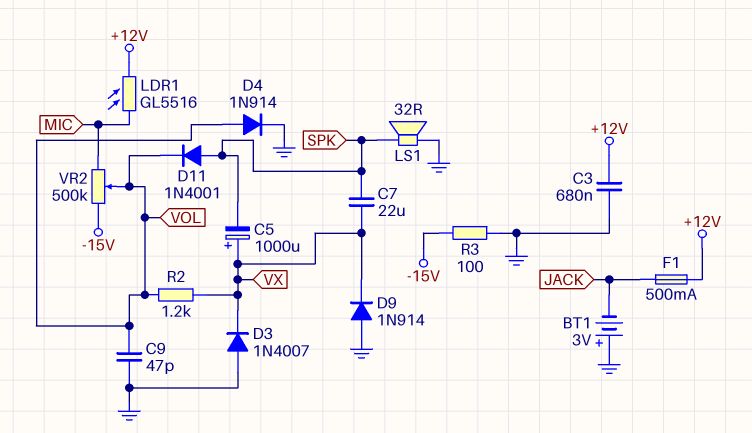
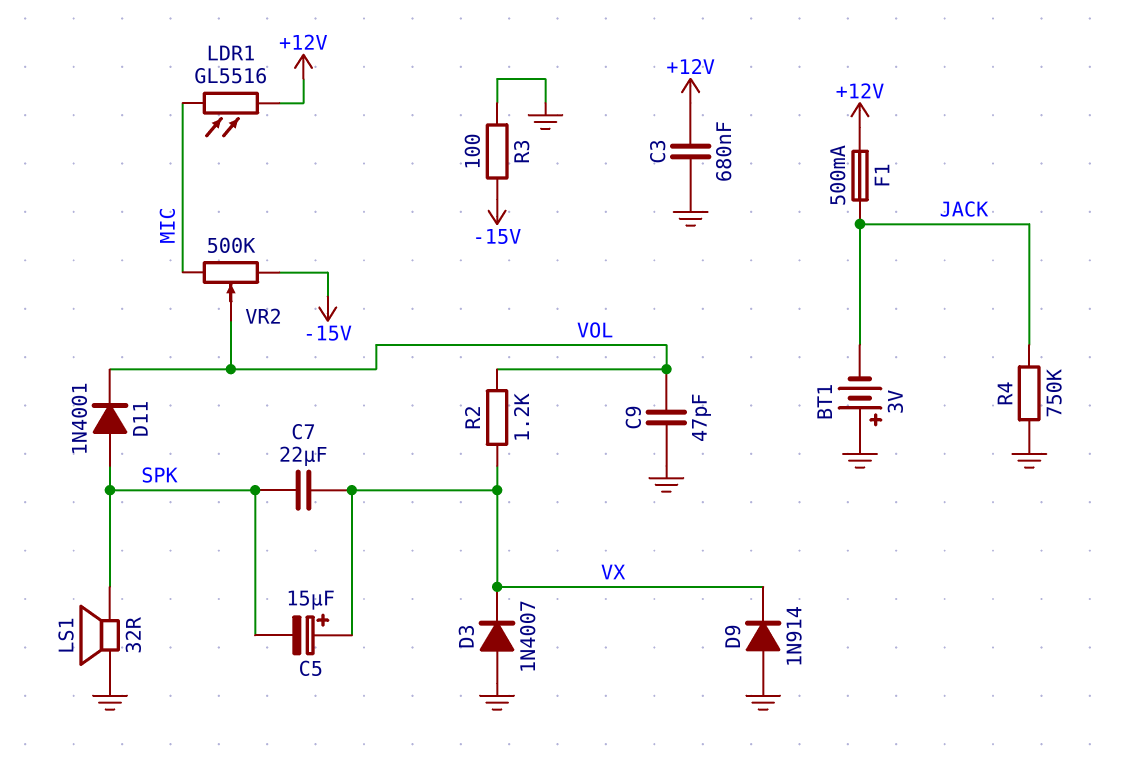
C5: 1000uF (plus VX, minus SPK) -> 15uF (plus VX, minus SPK)
D4: diode 1N914 (A VOL, K GND) -> none
R4: none -> 750k (GND, JACK)

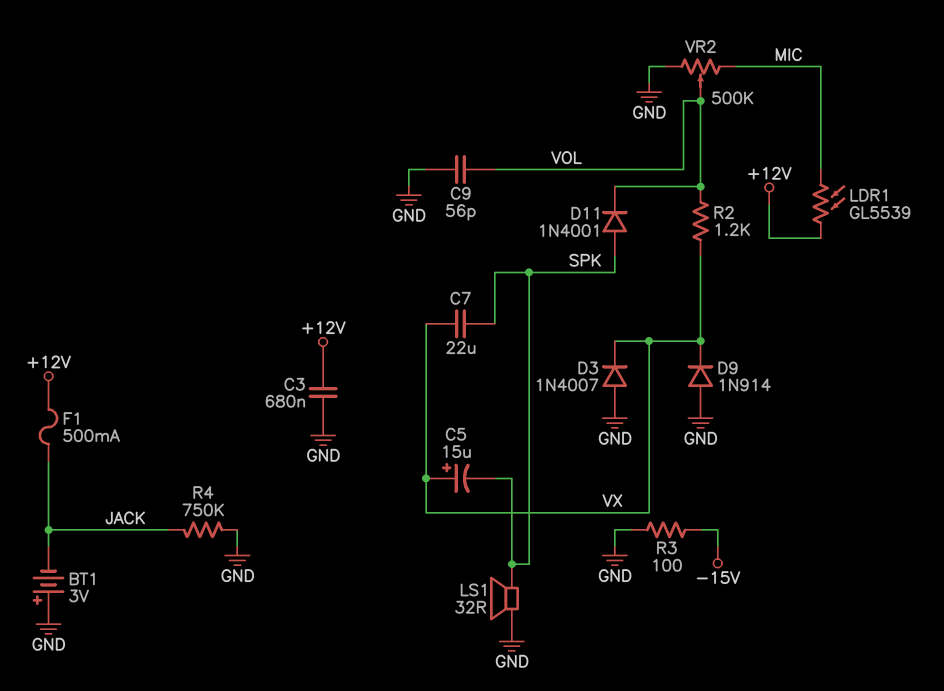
C9: 47pF (GND, VOL) -> 56pF (GND, VOL)
LDR1: GL5516 (+12V, MIC) -> GL5539 (+12V, MIC)
VR2: 500k (-15V, MIC, wiper VOL) -> 500k (GND, MIC, wiper VOL)

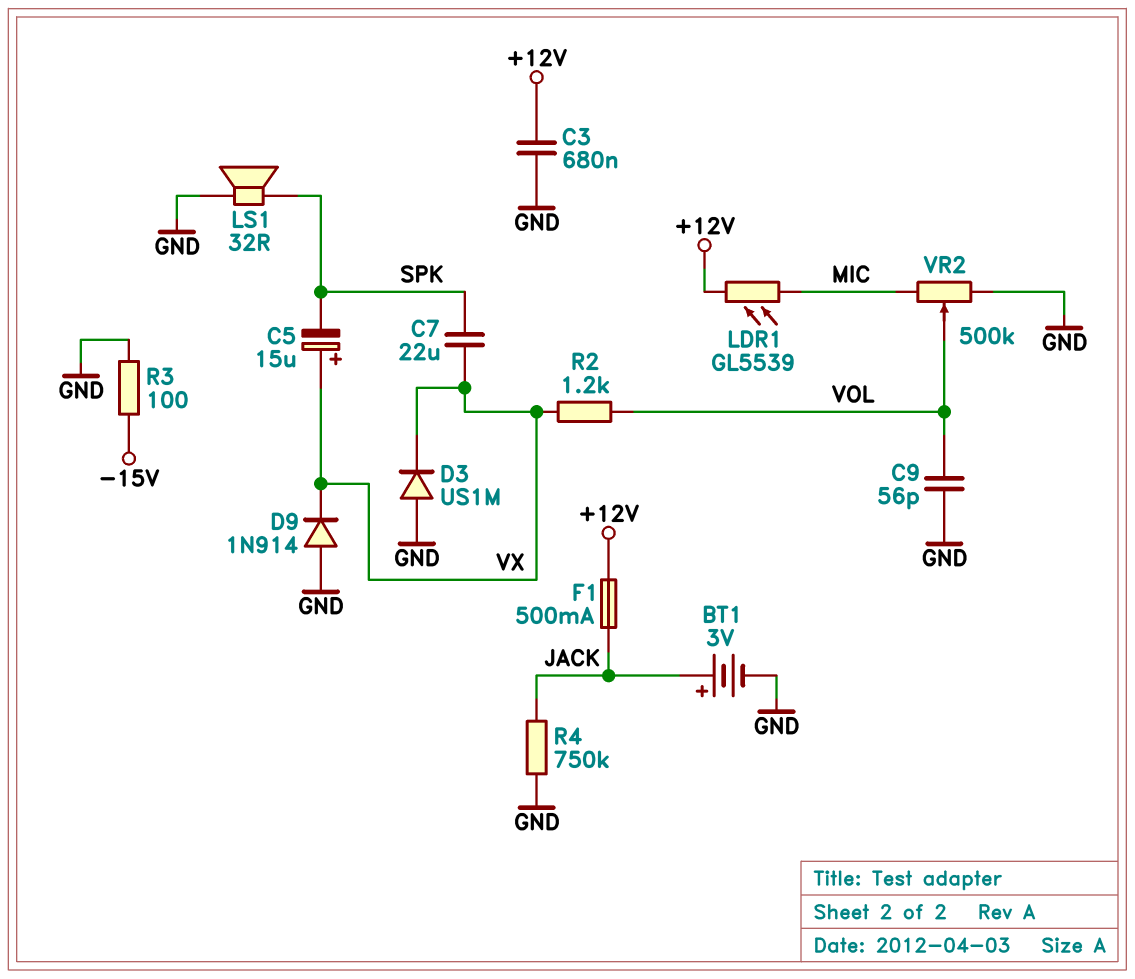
BT1: 3V (plus GND, minus JACK) -> 3V (plus JACK, minus GND)
D3: diode 1N4007 (A GND, K VX) -> diode US1M (A GND, K VX)
D11: diode 1N4001 (A SPK, K VOL) -> none

